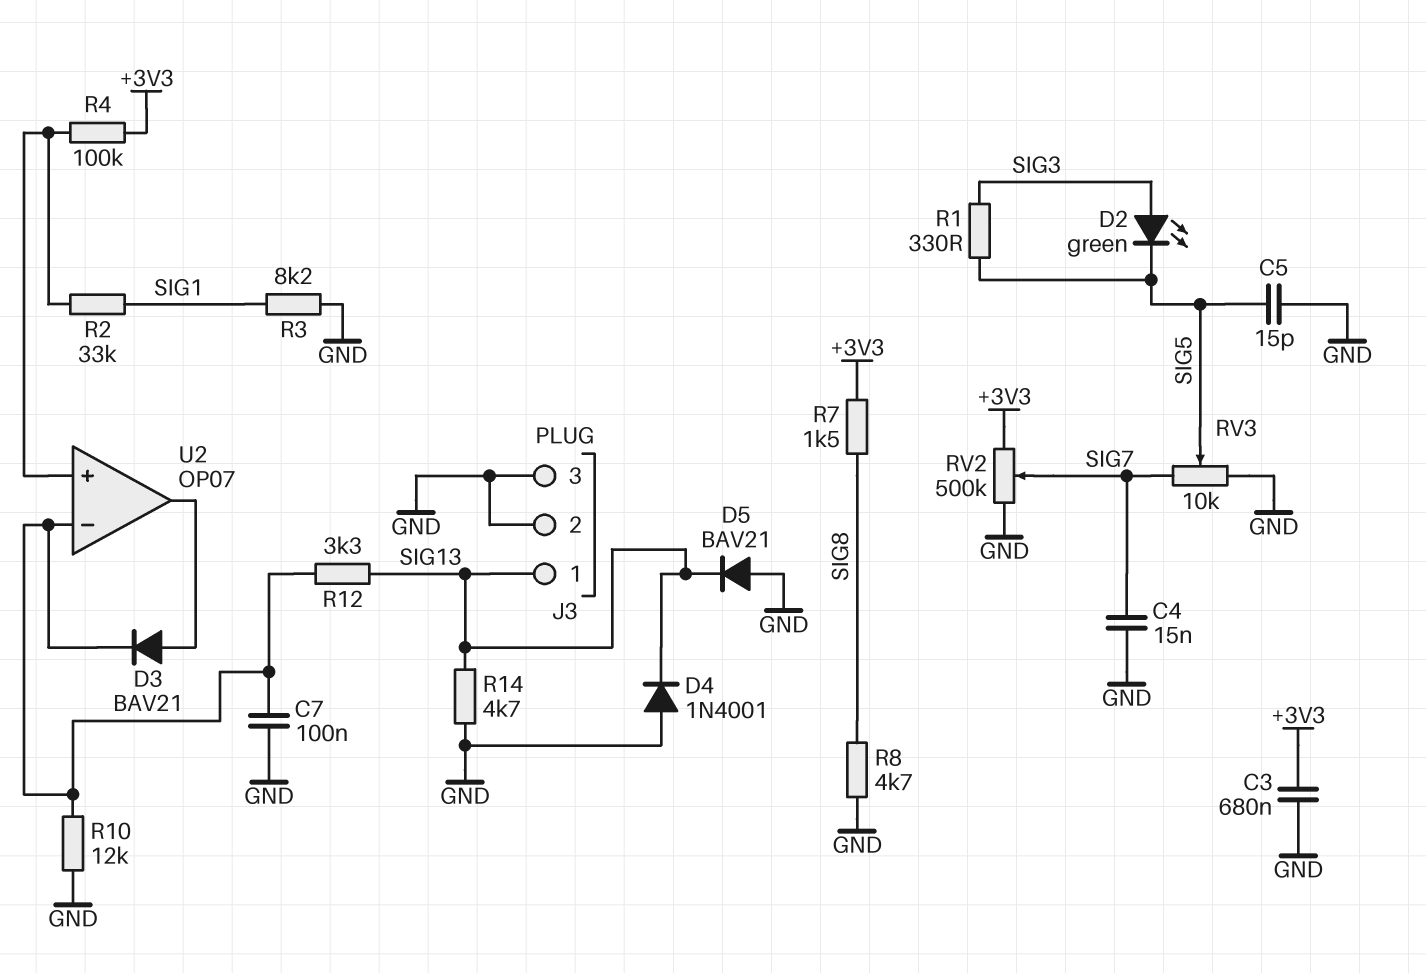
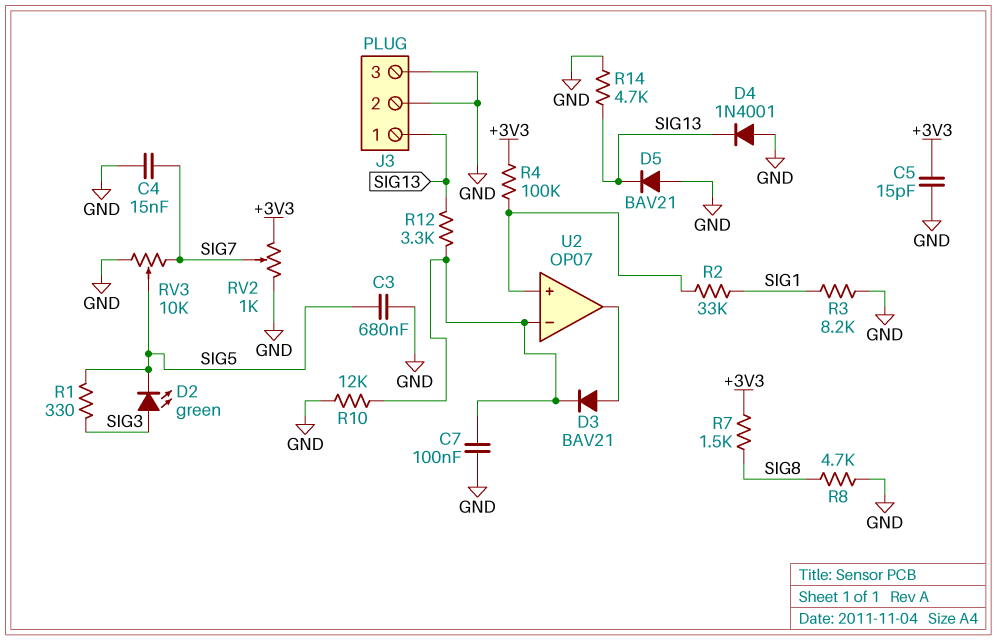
C3: 680nF (+3V3, GND) -> 680nF (GND, SIG5)
C5: 15pF (GND, SIG5) -> 15pF (+3V3, GND)
RV2: 500k (+3V3, GND, wiper SIG7) -> 1k (+3V3, GND, wiper SIG7)

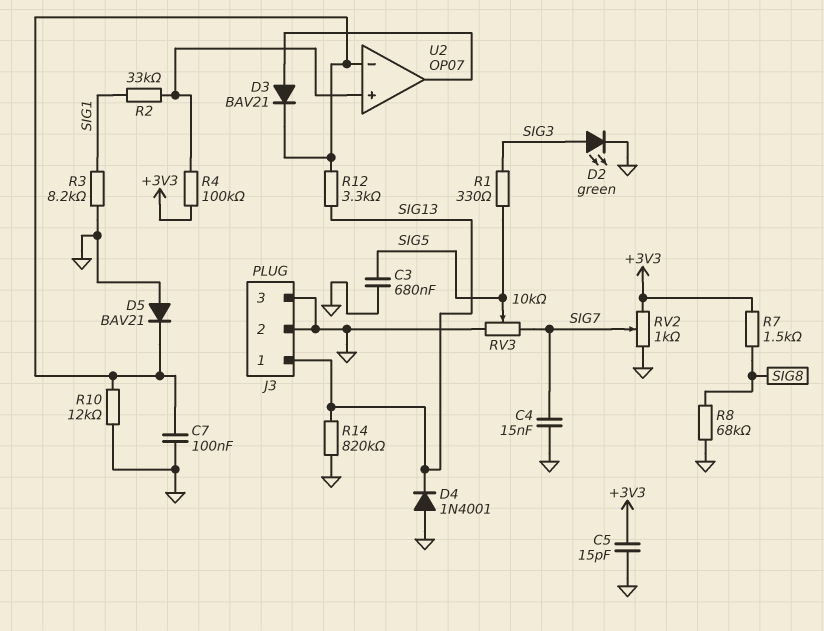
D2: LED green (A SIG3, K SIG5) -> LED green (A SIG3, K GND)
D5: diode BAV21 (A GND, K SIG13) -> diode BAV21 (A GND, K U2/in-)
R8: 4.7k (GND, SIG8) -> 68k (GND, SIG8)
R14: 4.7k (GND, SIG13) -> 820k (GND, SIG13)

